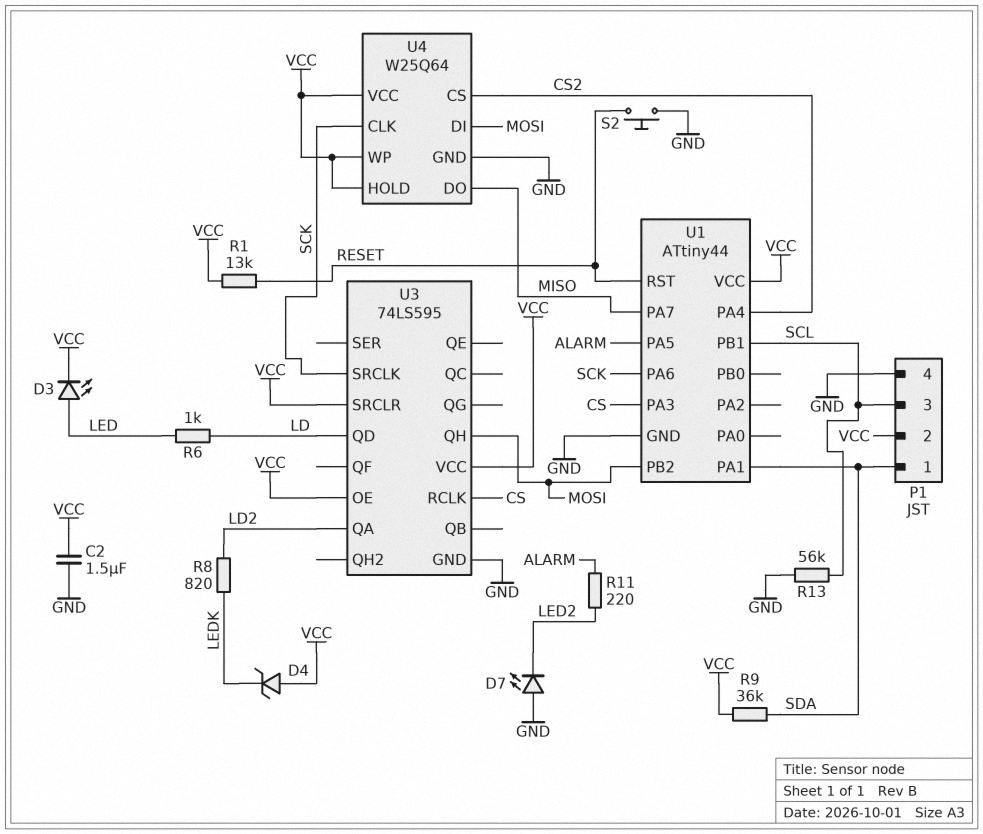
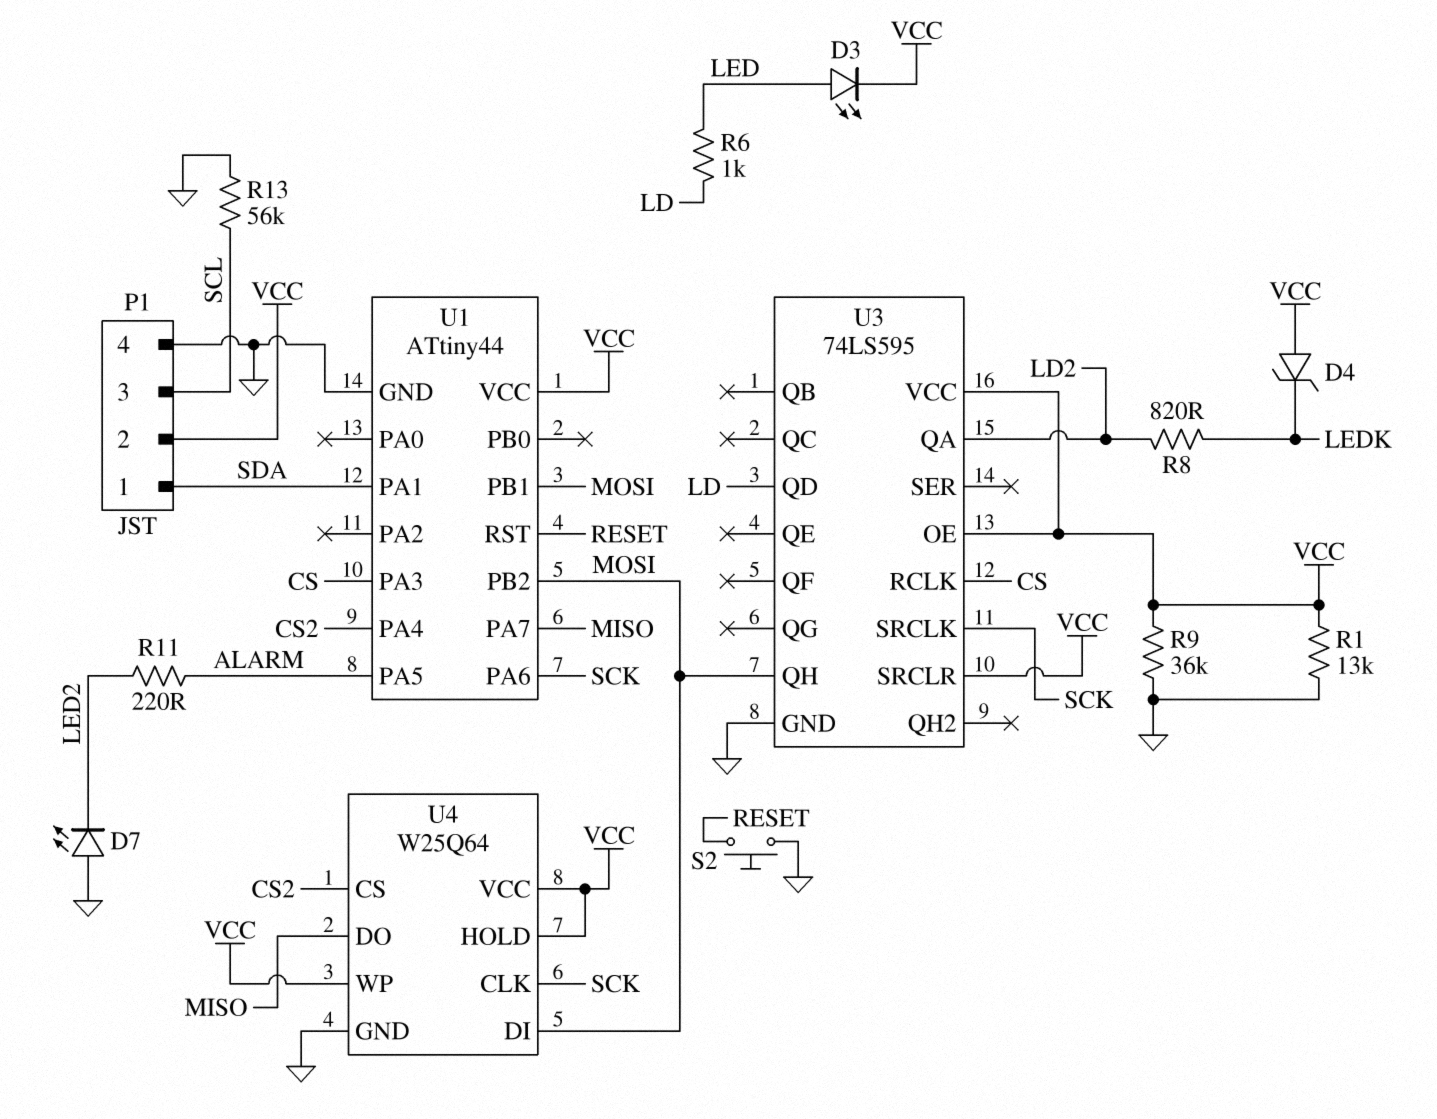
C2: 1.5uF (GND, VCC) -> none
R1: 13k (RESET, VCC) -> 13k (GND, VCC)
R9: 36k (SDA, VCC) -> 36k (GND, VCC)
U1 pin PB1: SCL -> MOSI

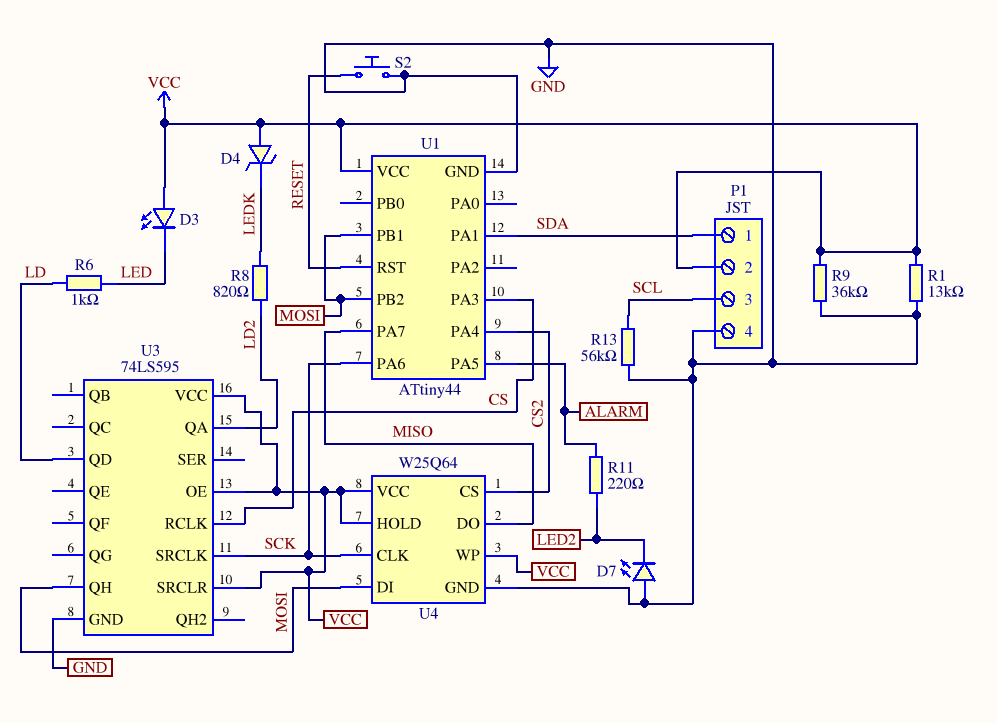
D3: LED (A LED, K VCC) -> LED (A VCC, K LED)

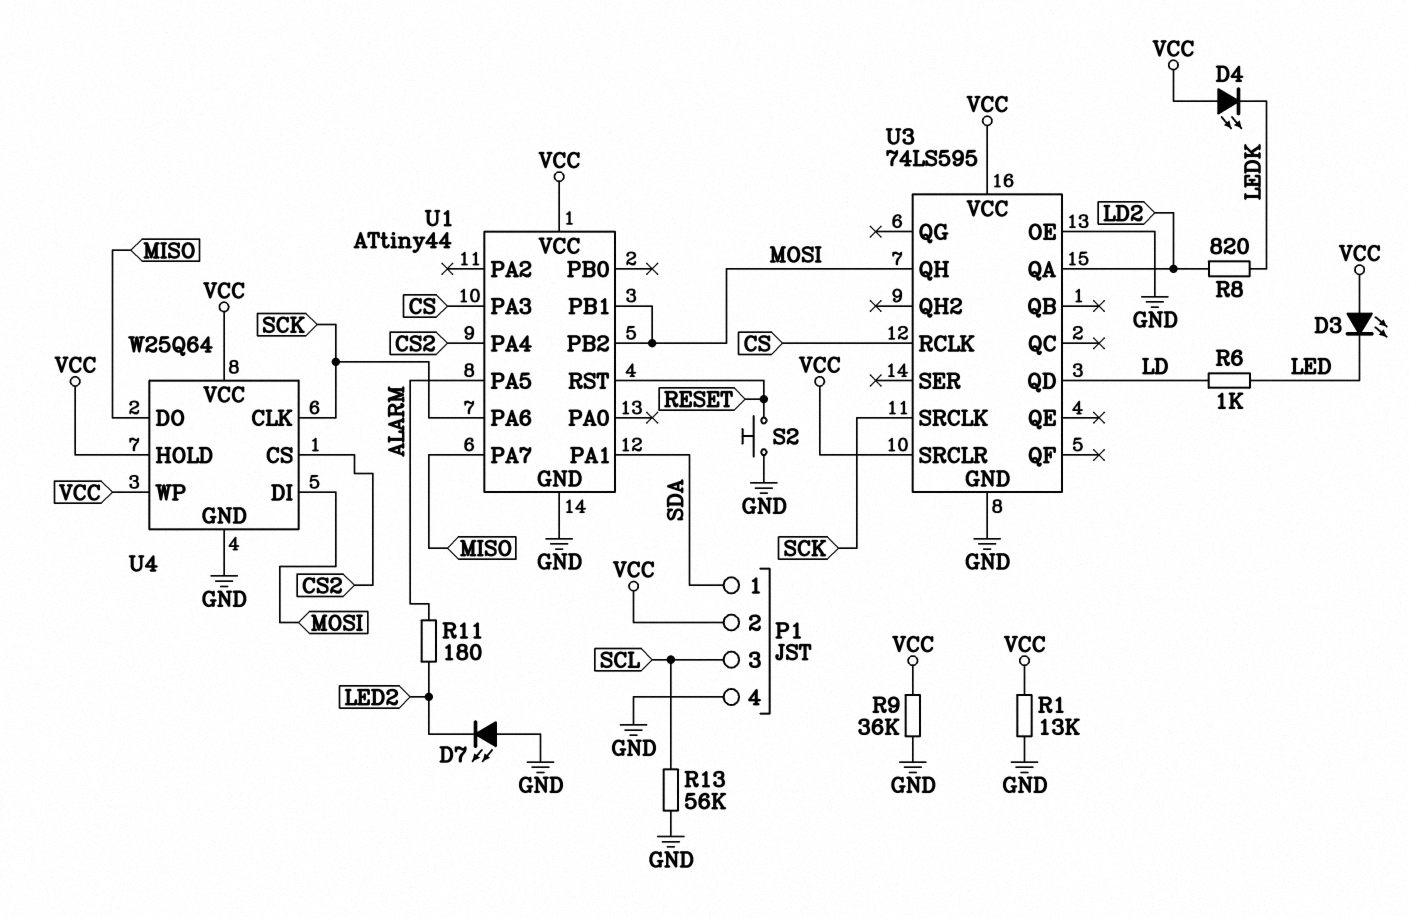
D4: zener (A VCC, K LEDK) -> LED (A VCC, K LEDK)
R11: 220 (ALARM, LED2) -> 180 (ALARM, LED2)
U3 pin OE: VCC -> GND

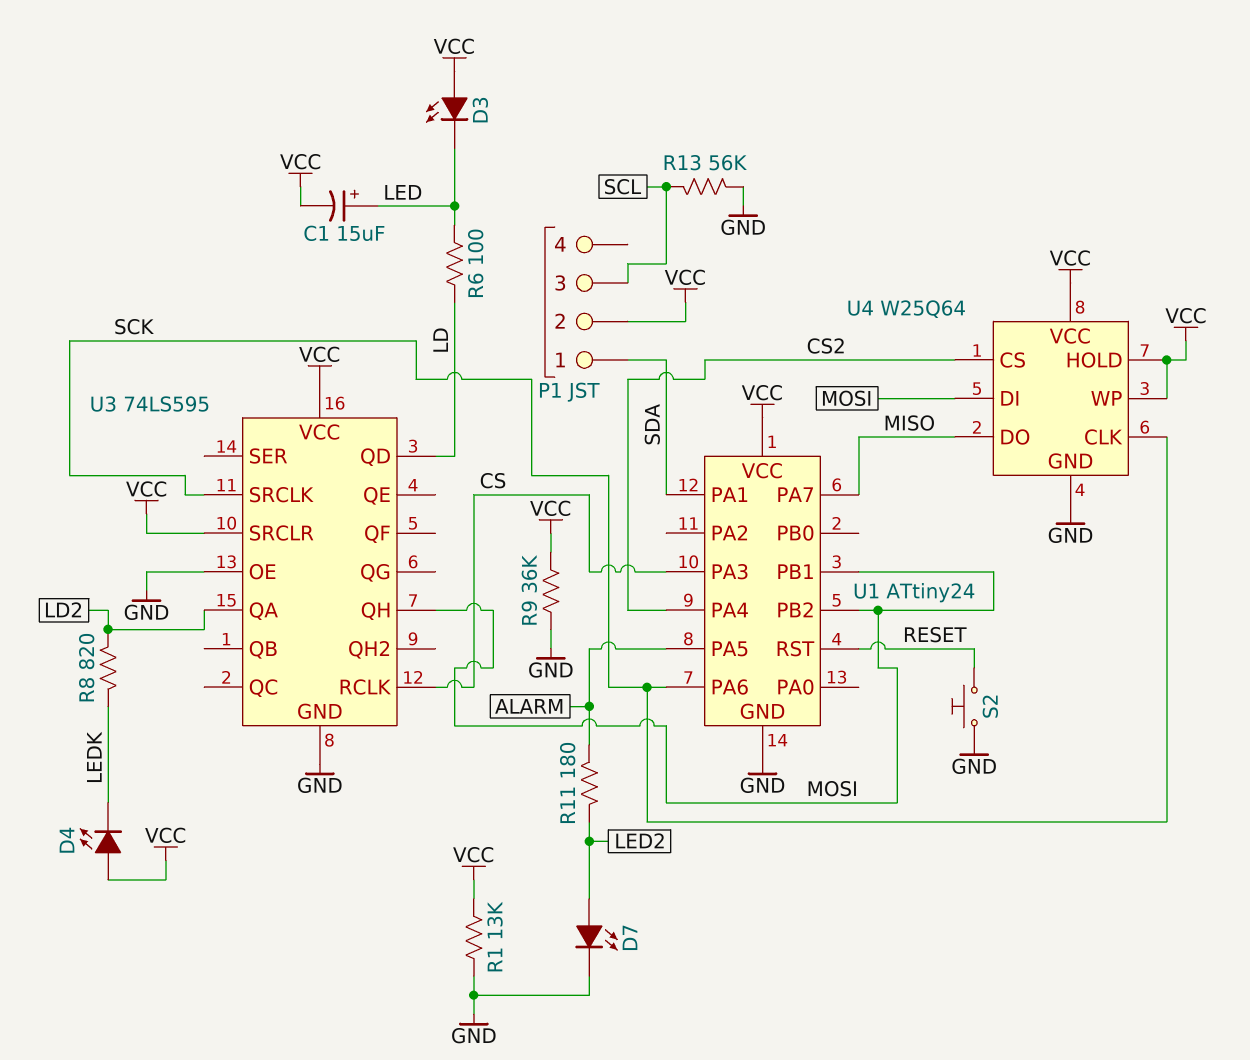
C1: none -> 15uF (plus LED, minus VCC)
D7: LED (A GND, K LED2) -> LED (A LED2, K GND)
P1 pin 4: GND -> none
R6: 1k (LD, LED) -> 100 (LD, LED)
U1: ATtiny44 -> ATtiny24

